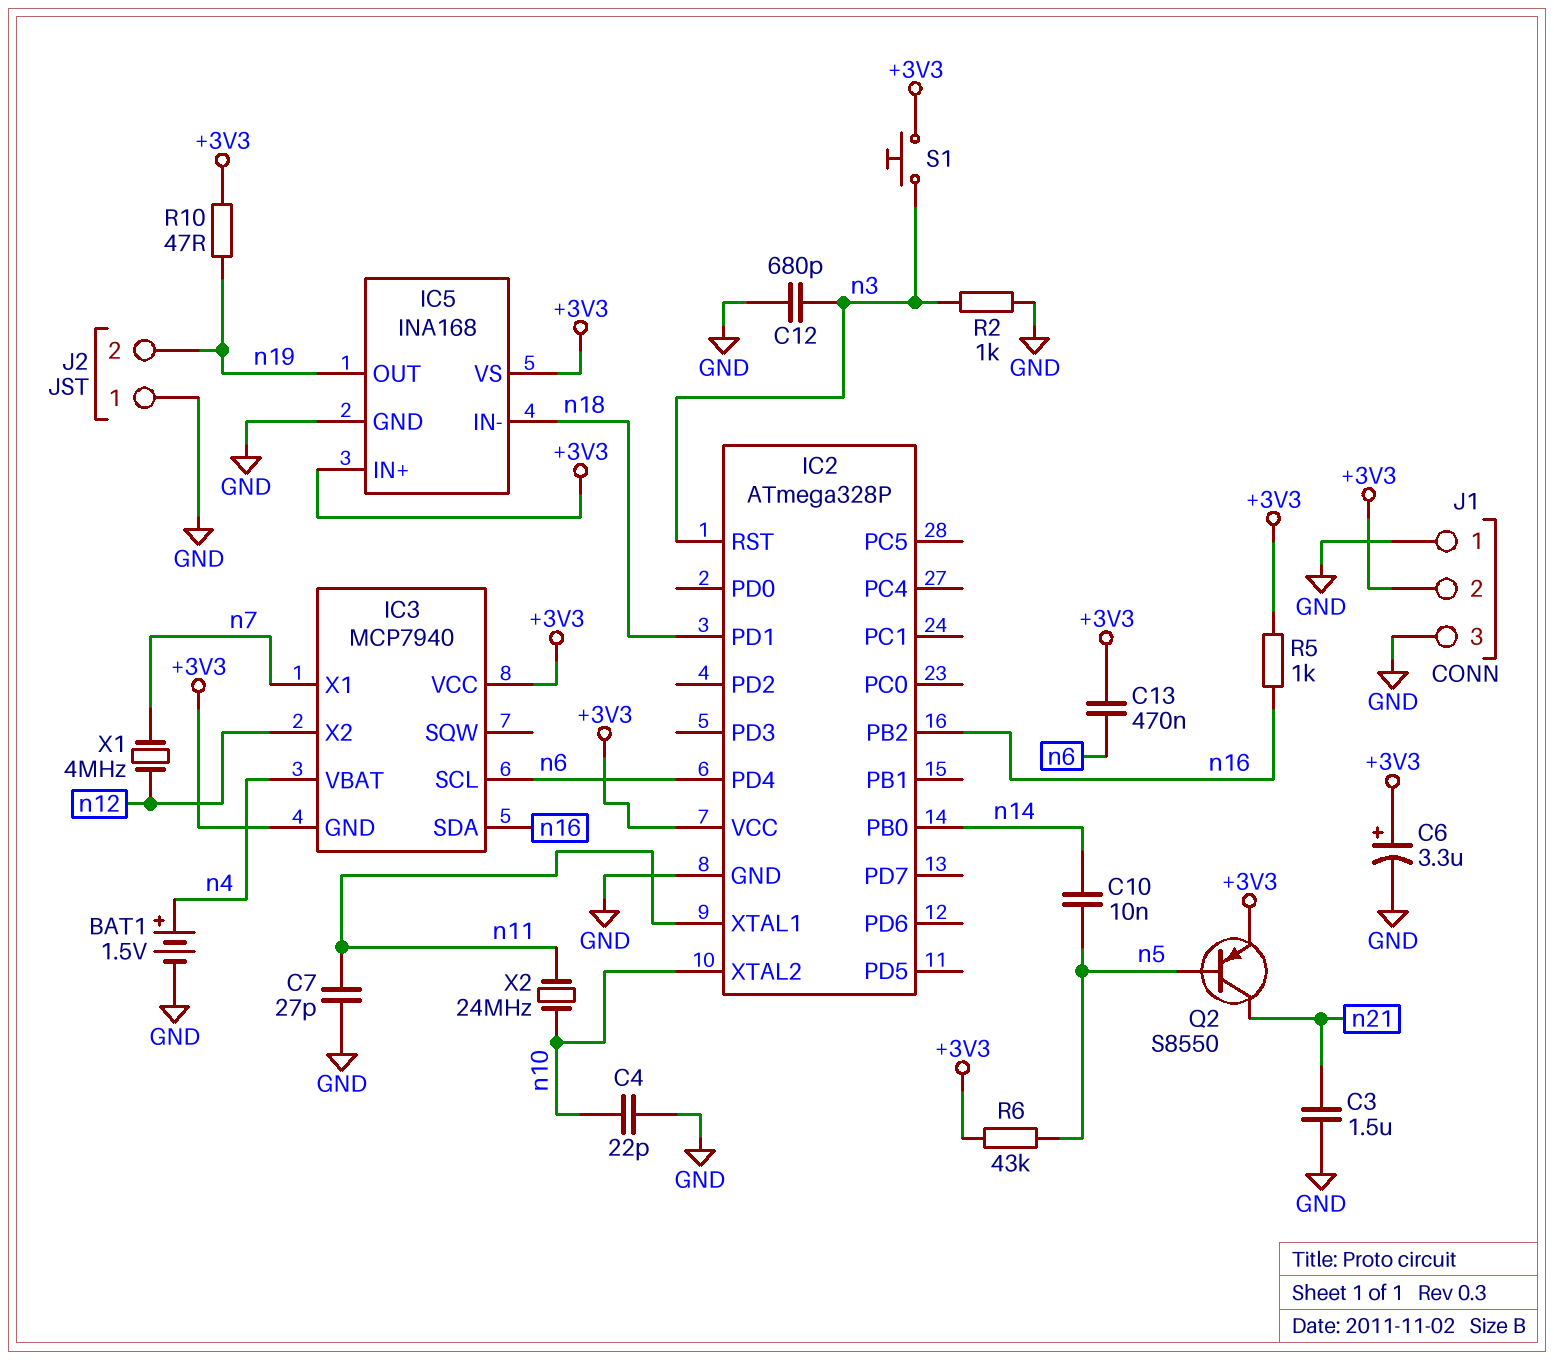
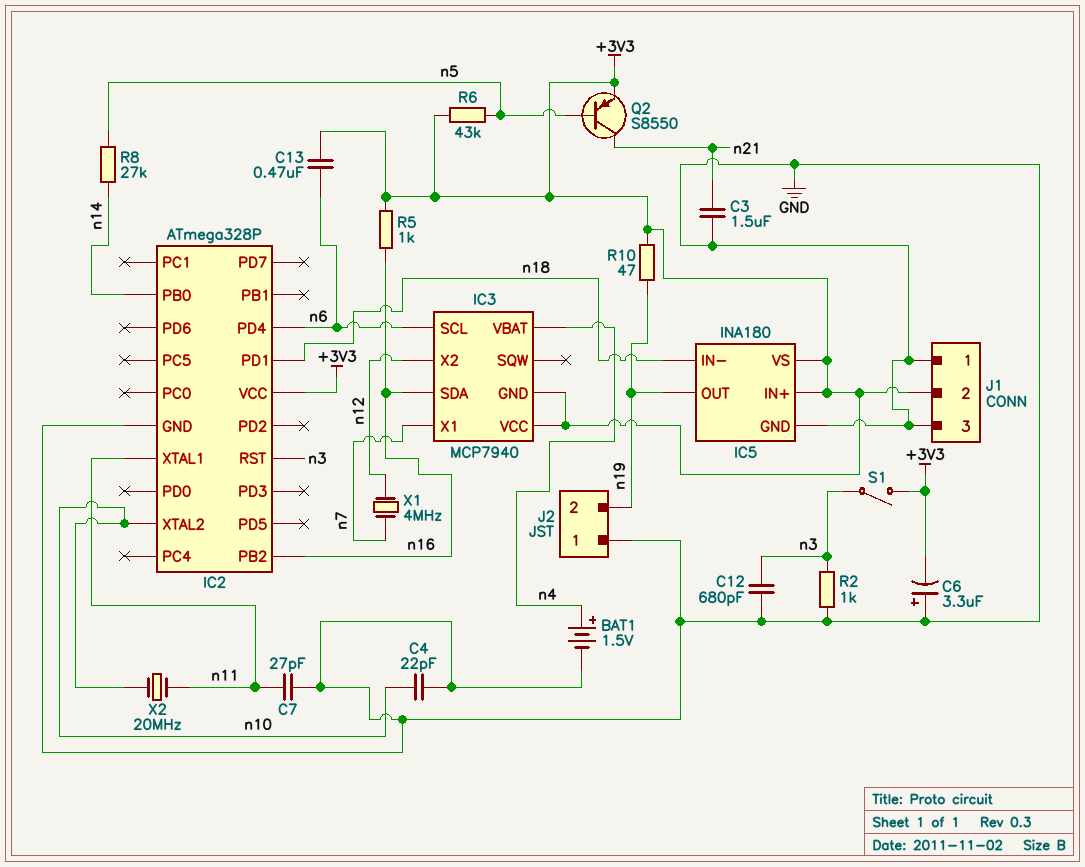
C6: 3.3uF (plus +3V3, minus GND) -> 3.3uF (plus GND, minus +3V3)
C10: 10nF (n5, n14) -> none
IC5: INA168 -> INA180
R8: none -> 27k (n5, n14)
S1: button (+3V3, n3) -> switch (+3V3, n3)
X2: 24MHz (n10, n11) -> 20MHz (n10, n11)

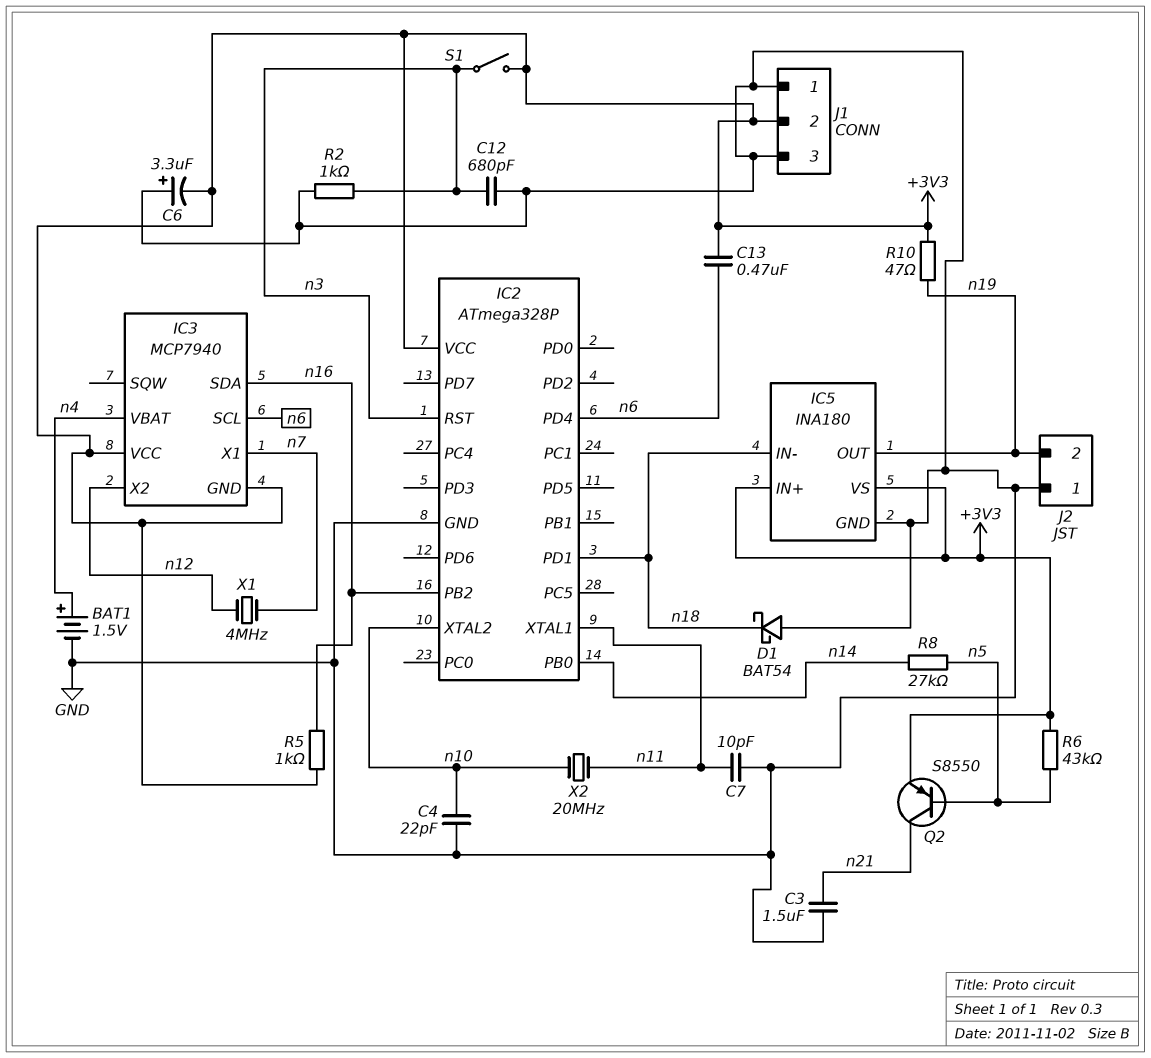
C7: 27pF (GND, n11) -> 10pF (GND, n11)
D1: none -> schottky BAT54 (A GND, K n18)

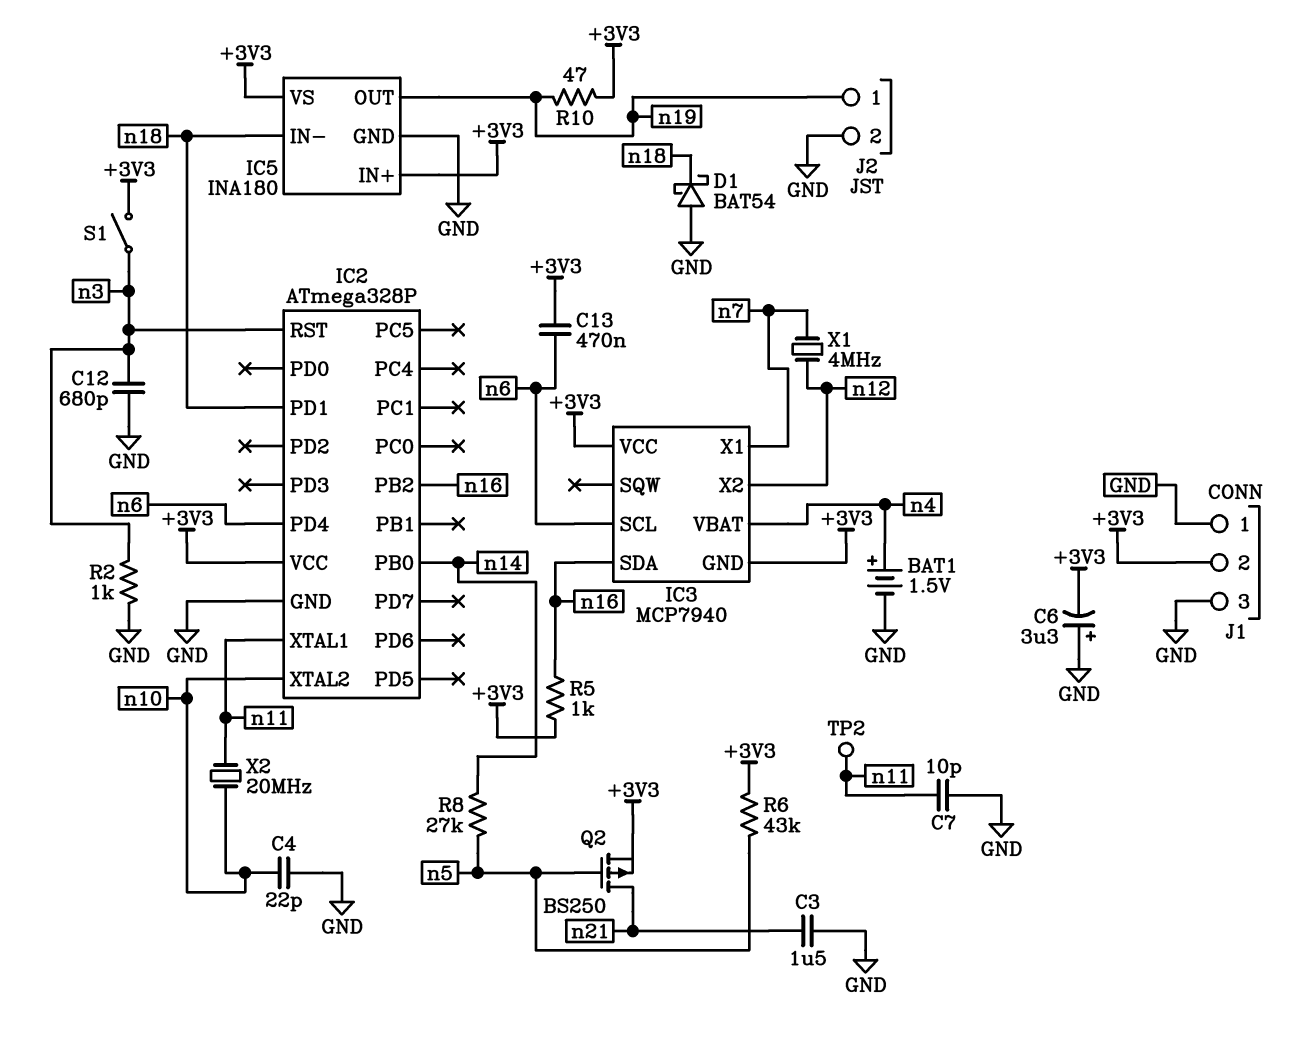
J2 pin 1: GND -> n19
J2 pin 2: n19 -> GND
Q2: PNP S8550 (B n5, C n21, E +3V3) -> PMOS BS250 (G n5, D n21, S +3V3)
TP2: none -> test point (n11)

